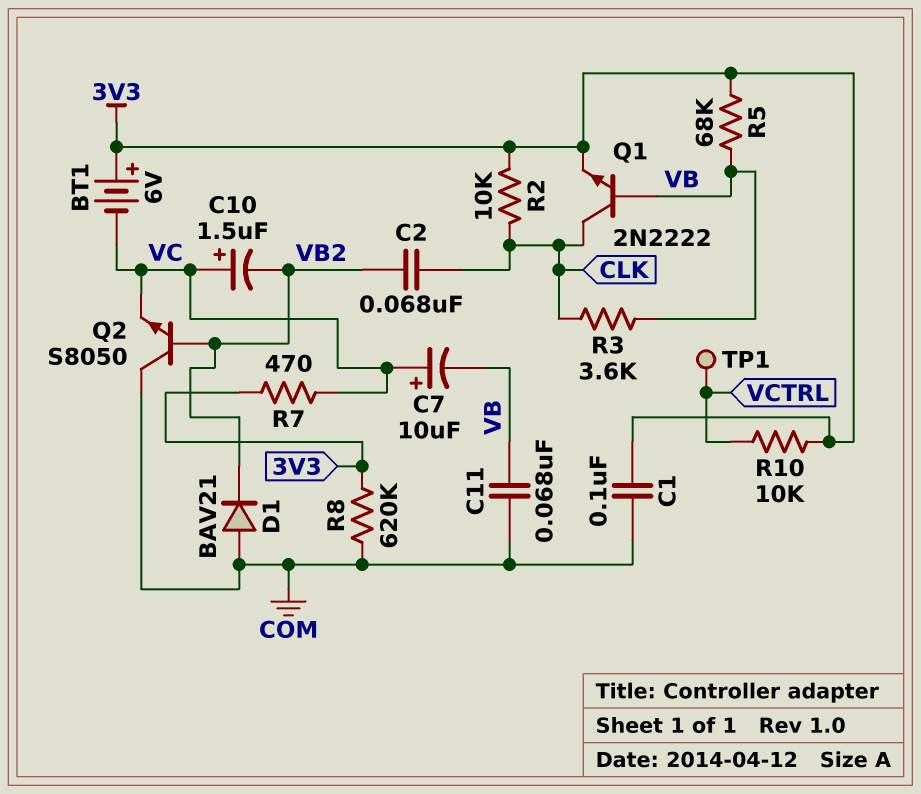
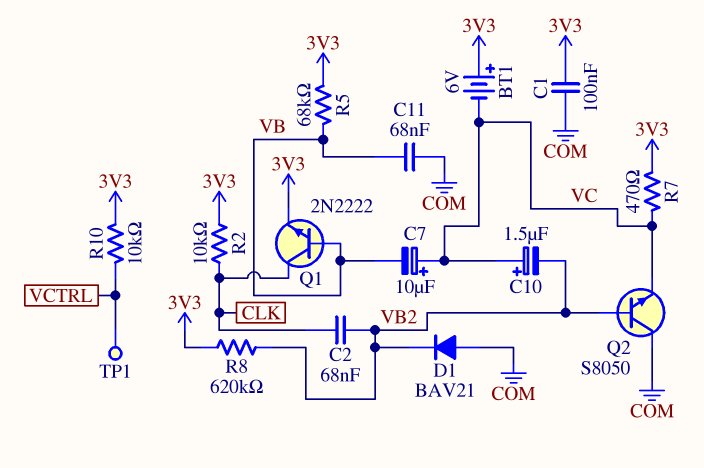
R3: 3.6k (CLK, VB) -> none
R8: 620k (3V3, COM) -> 620k (3V3, VB2)

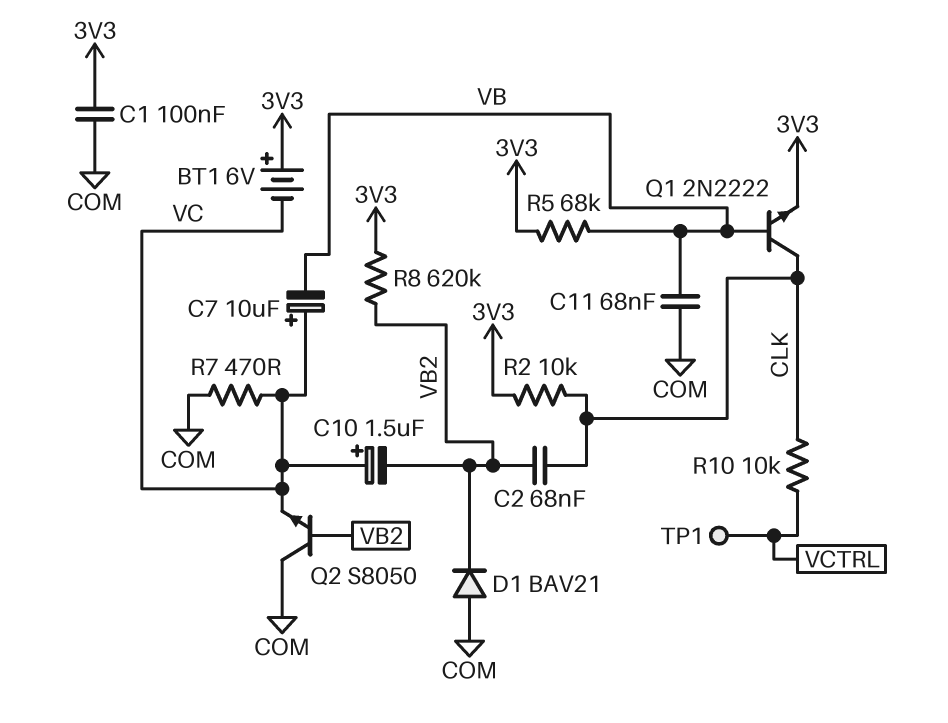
R7: 470 (3V3, VC) -> 470 (COM, VC)
R10: 10k (3V3, VCTRL) -> 10k (CLK, VCTRL)

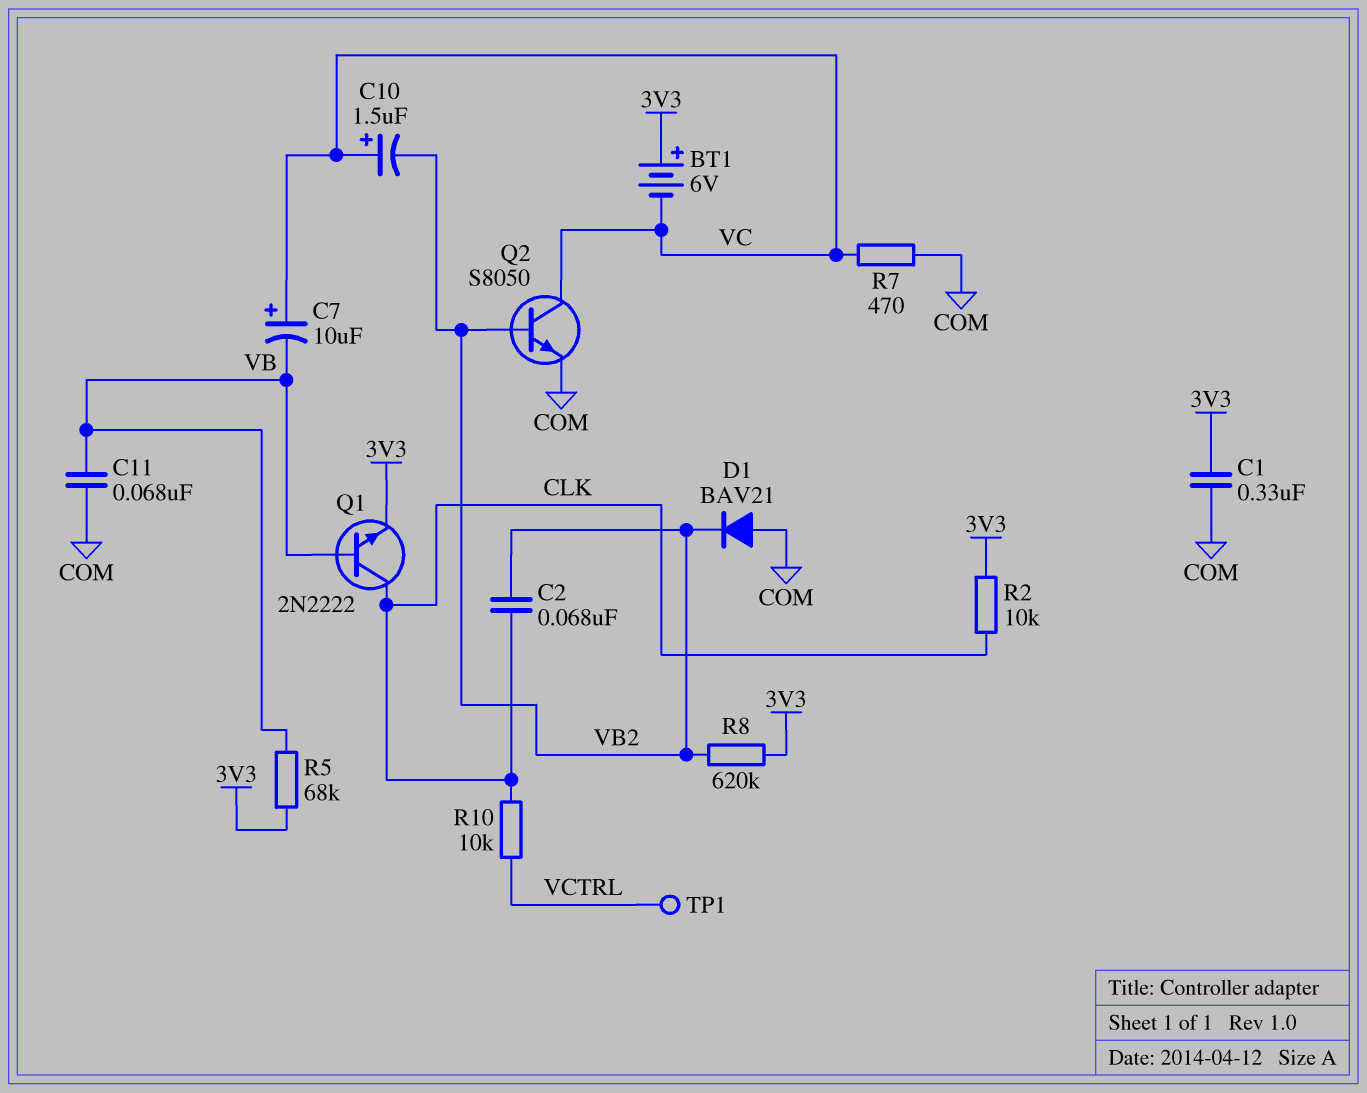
C1: 100nF (3V3, COM) -> 330nF (3V3, COM)
Q2: NPN S8050 (B VB2, C COM, E VC) -> NPN S8050 (B VB2, C VC, E COM)

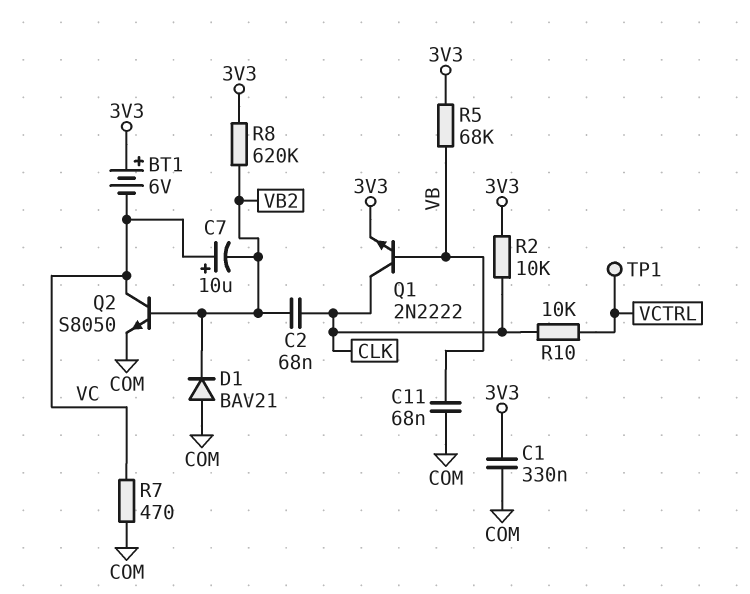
C7: 10uF (plus VC, minus VB) -> 10uF (plus VC, minus VB2)
C10: 1.5uF (plus VC, minus VB2) -> none

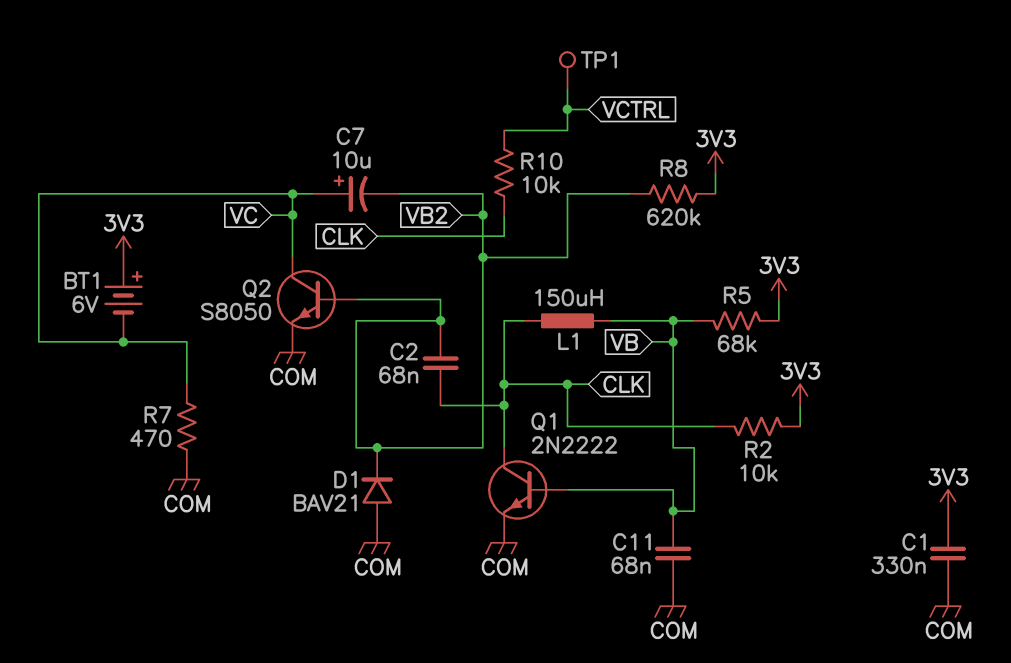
L1: none -> 150uH (CLK, VB)
Q1: NPN 2N2222 (B VB, C CLK, E 3V3) -> NPN 2N2222 (B VB, C CLK, E COM)

